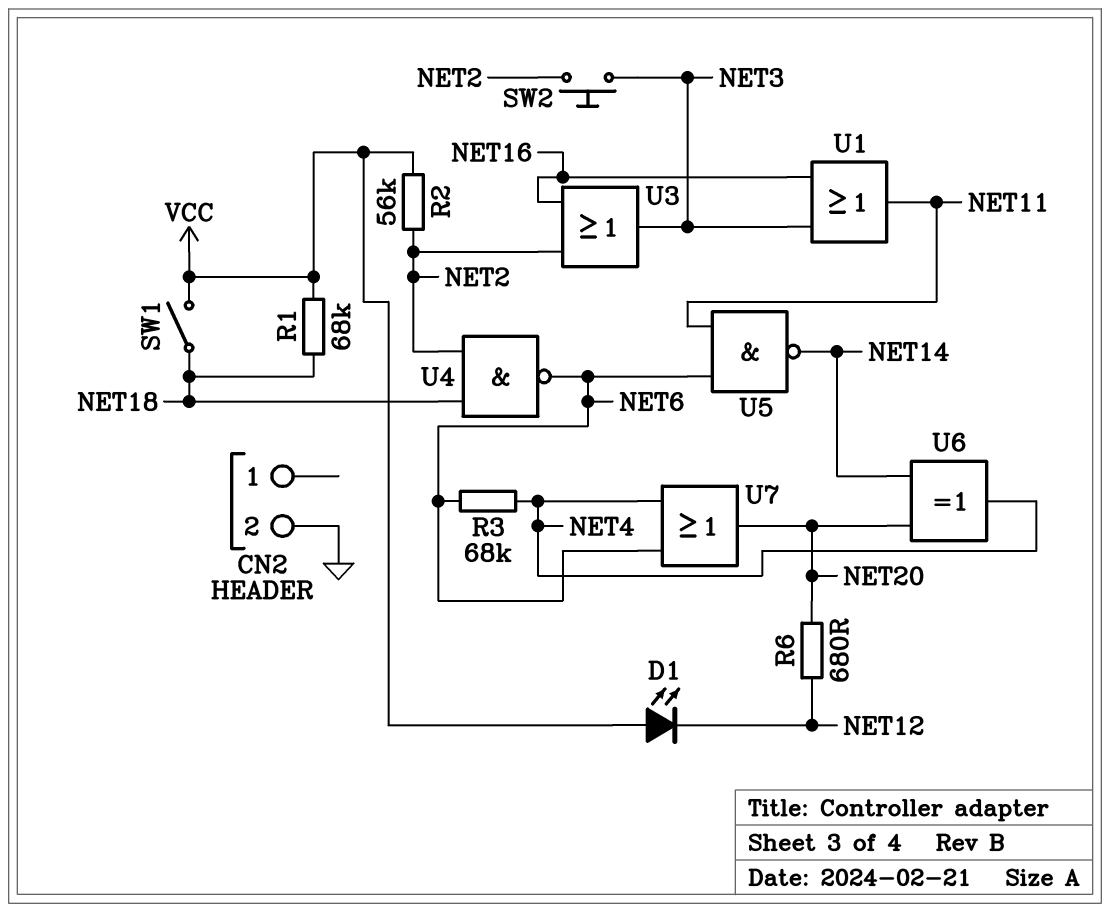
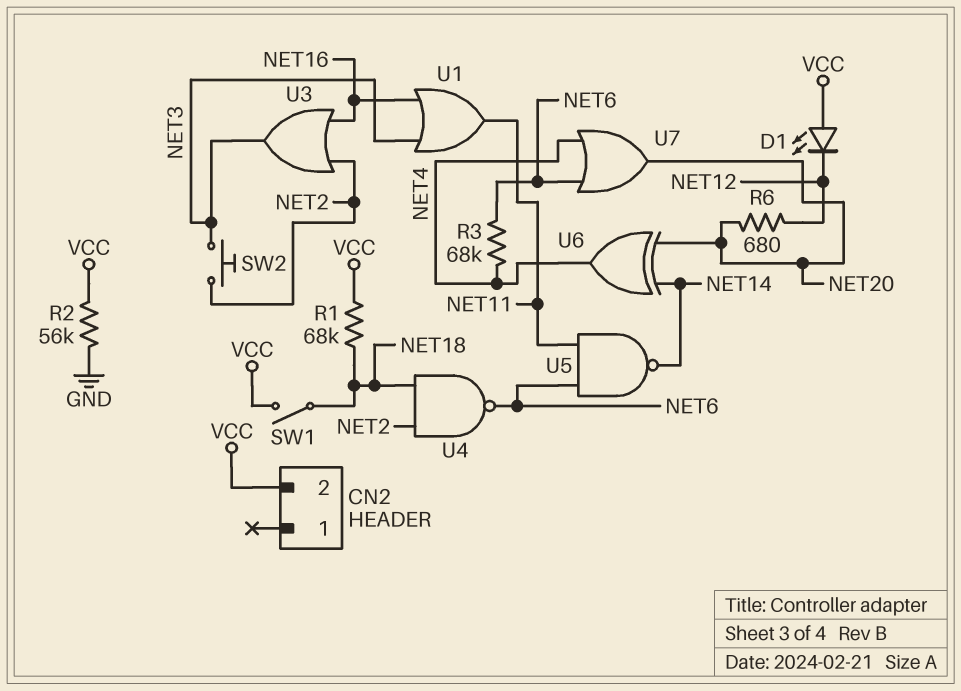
CN2 pin 2: GND -> VCC
R2: 56k (NET2, VCC) -> 56k (GND, VCC)

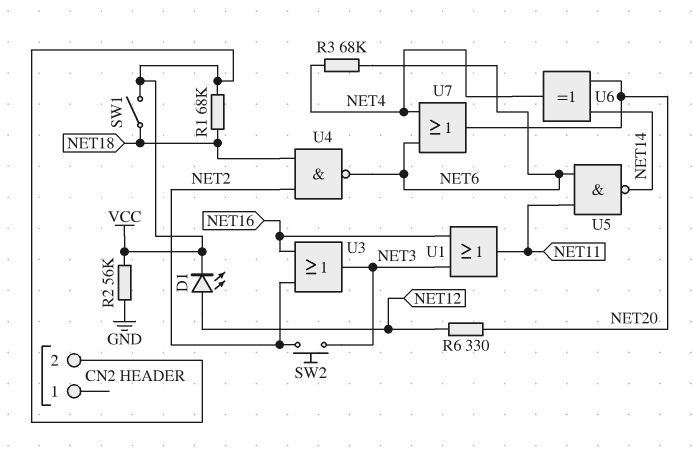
D1: LED (A VCC, K NET12) -> LED (A NET12, K VCC)
R6: 680 (NET12, NET20) -> 330 (NET12, NET20)

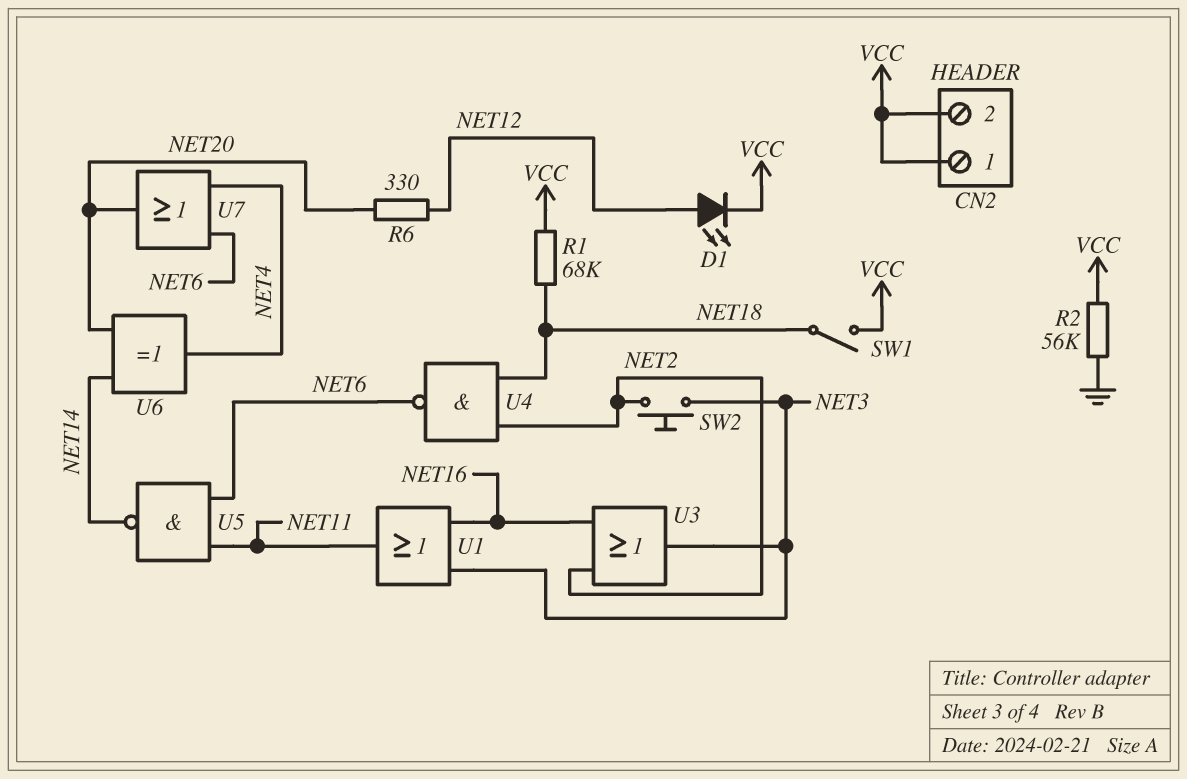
CN2 pin 1: none -> VCC
R3: 68k (NET4, NET6) -> none

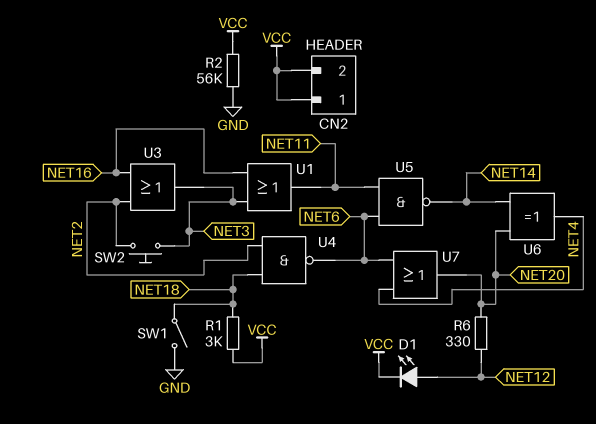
R1: 68k (NET18, VCC) -> 3k (NET18, VCC)
SW1: switch (NET18, VCC) -> switch (GND, NET18)

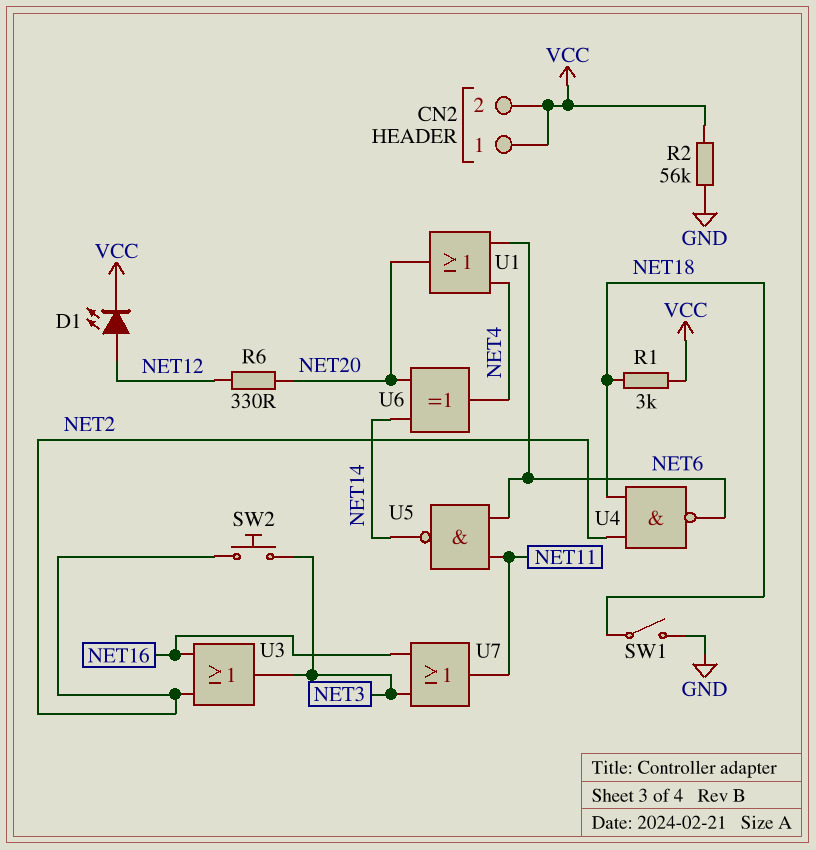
U1: OR (in NET3, in NET16, out NET11) -> OR (in NET4, in NET6, out NET20)
U7: OR (in NET4, in NET6, out NET20) -> OR (in NET3, in NET16, out NET11)

